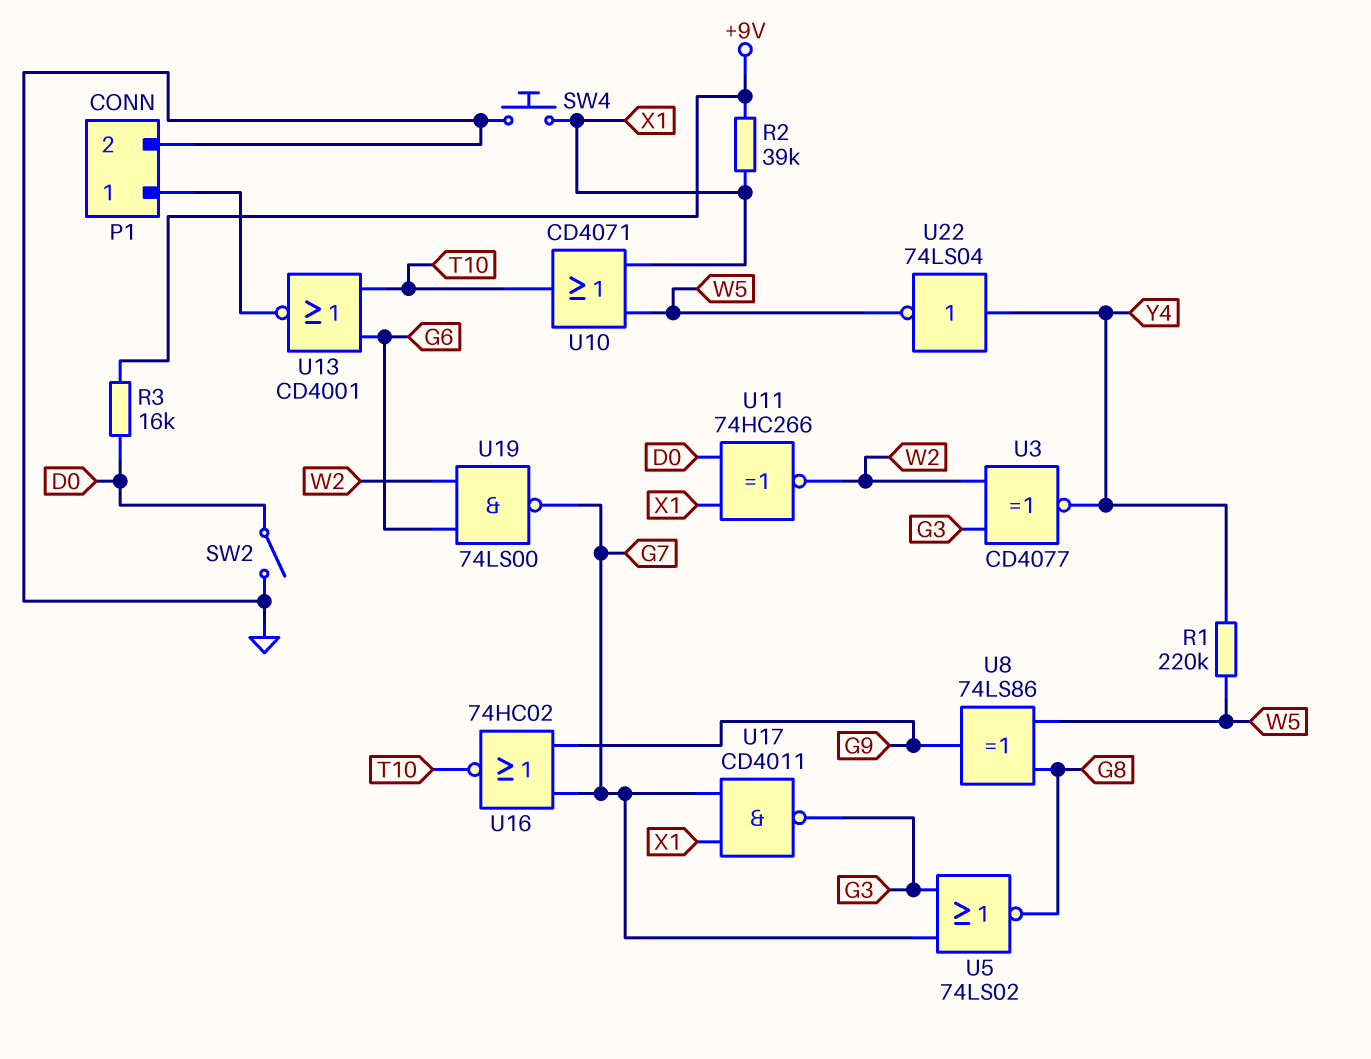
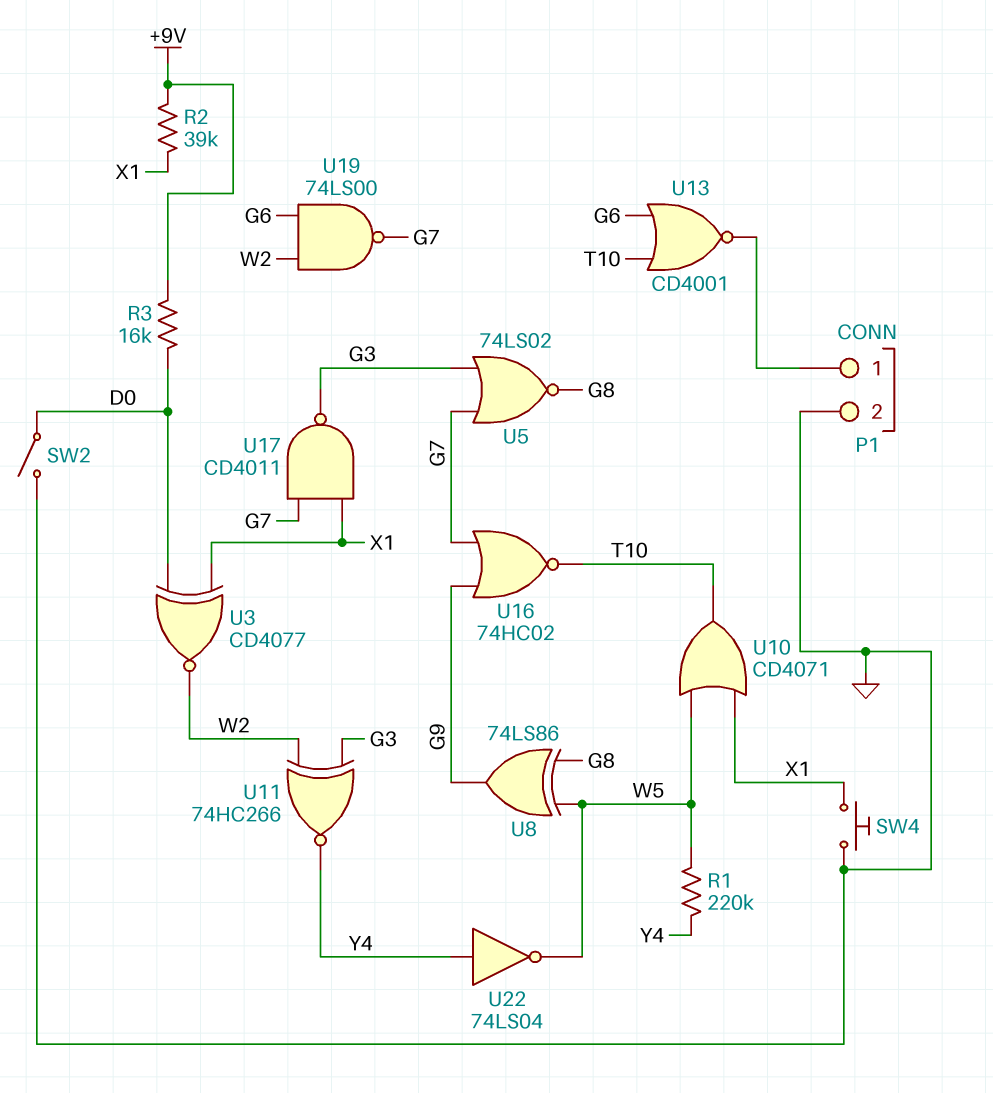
U3: XNOR CD4077 (in G3, in W2, out Y4) -> XNOR CD4077 (in D0, in X1, out W2)
U11: XNOR 74HC266 (in D0, in X1, out W2) -> XNOR 74HC266 (in G3, in W2, out Y4)

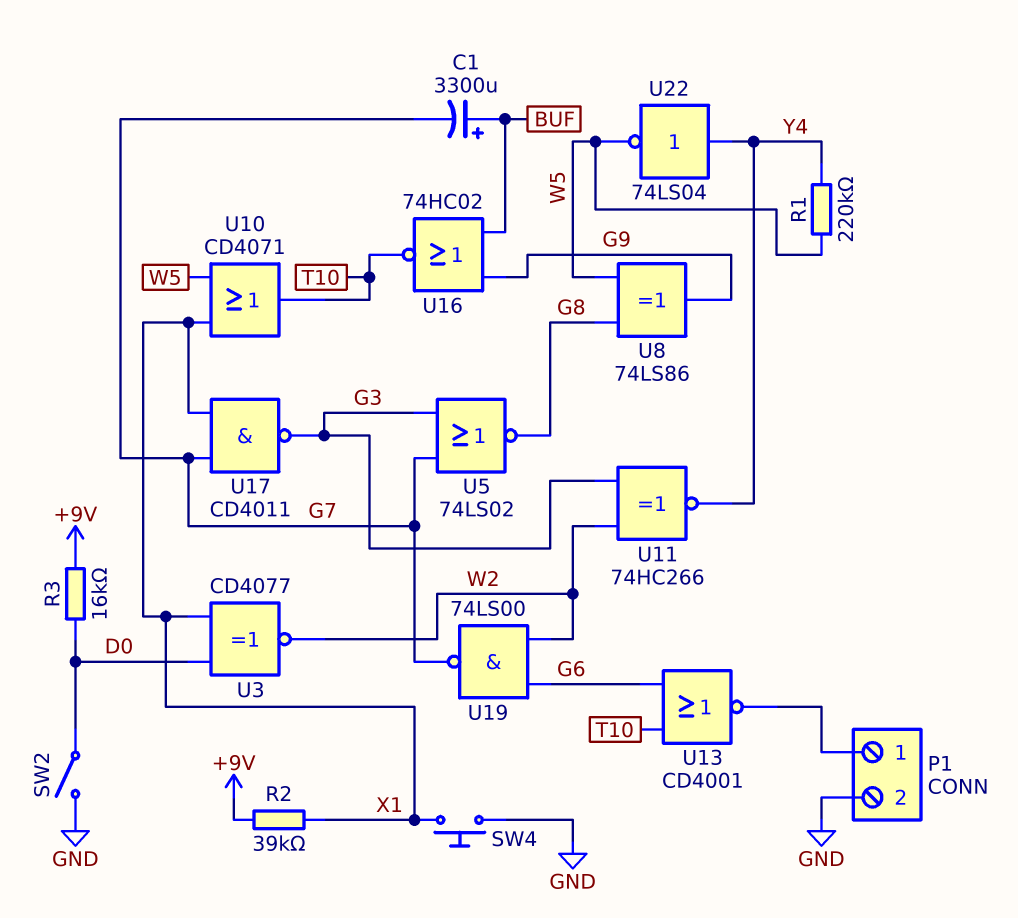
C1: none -> 3300uF (plus BUF, minus G7)
U16: NOR 74HC02 (in G7, in G9, out T10) -> NOR 74HC02 (in BUF, in G9, out T10)

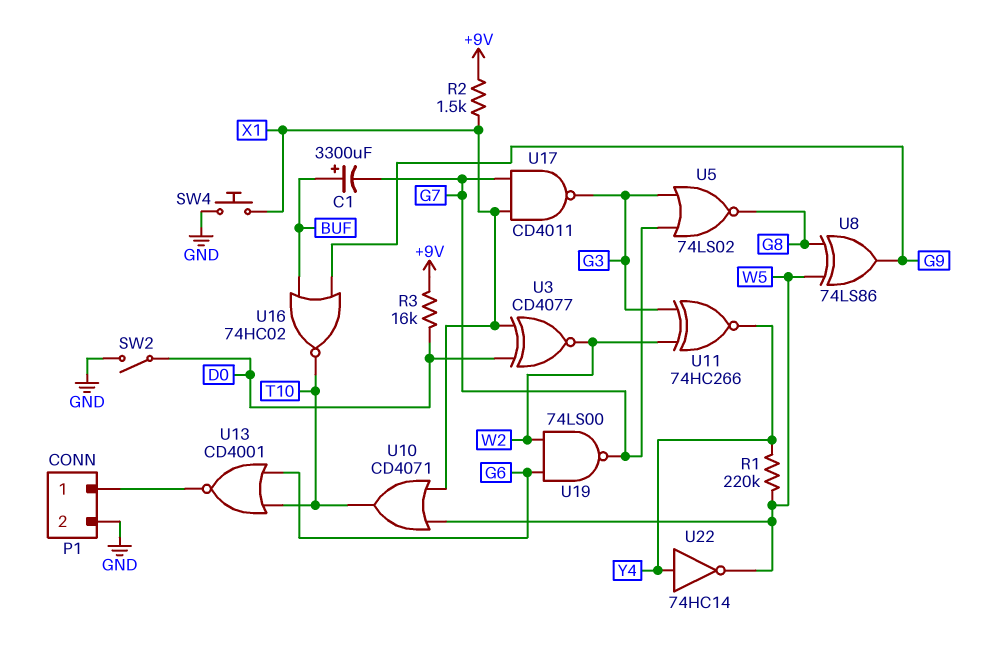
R2: 39k (+9V, X1) -> 1.5k (+9V, X1)
U22: NOT 74LS04 (in Y4, out W5) -> NOT 74HC14 (in Y4, out W5)

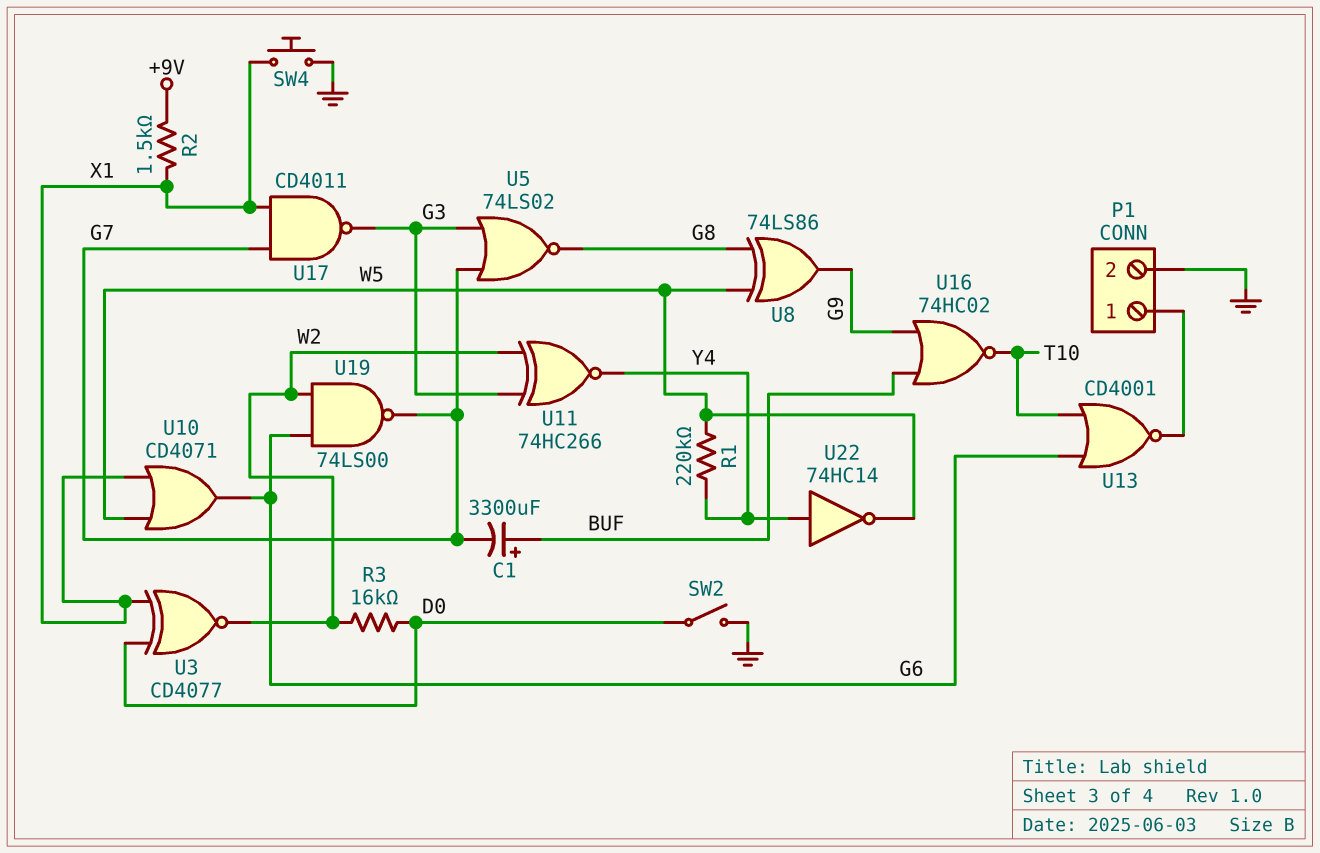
R3: 16k (+9V, D0) -> 16k (D0, W2)
U10: OR CD4071 (in W5, in X1, out T10) -> OR CD4071 (in W5, in X1, out G6)

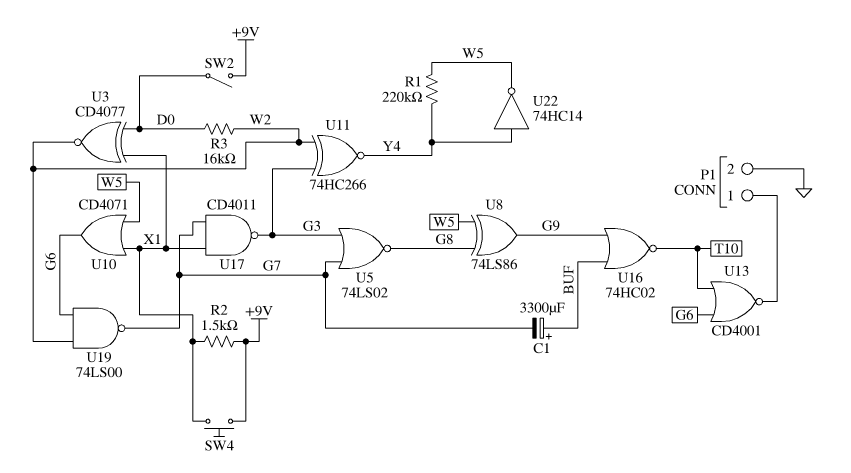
SW2: switch (D0, GND) -> switch (+9V, D0)
SW4: button (GND, X1) -> button (+9V, X1)

